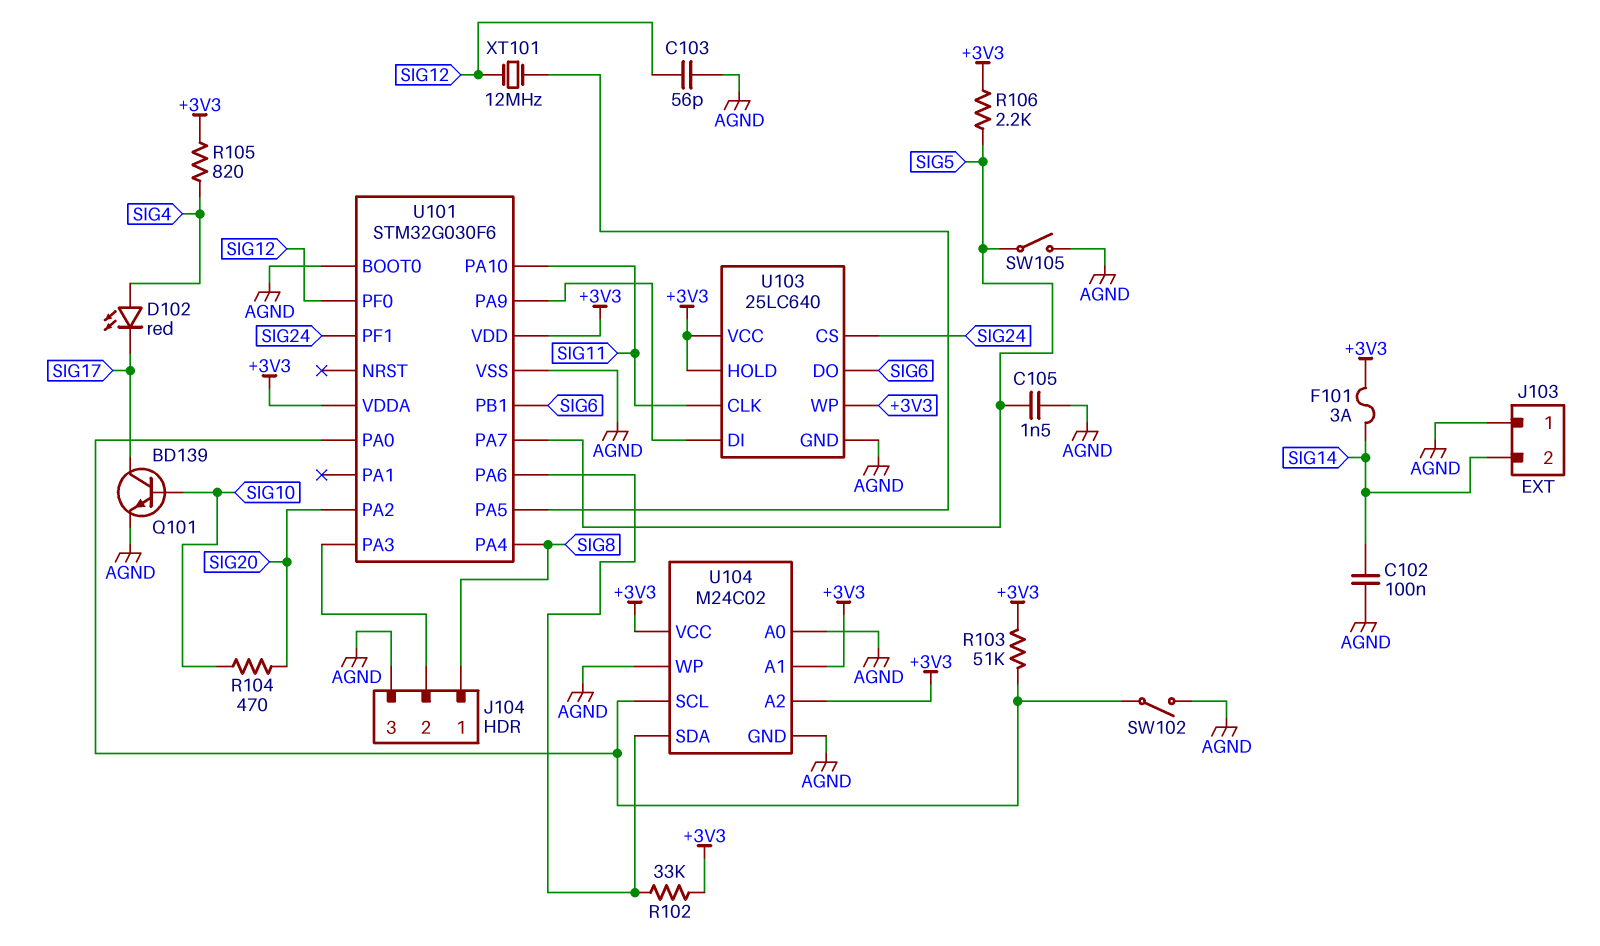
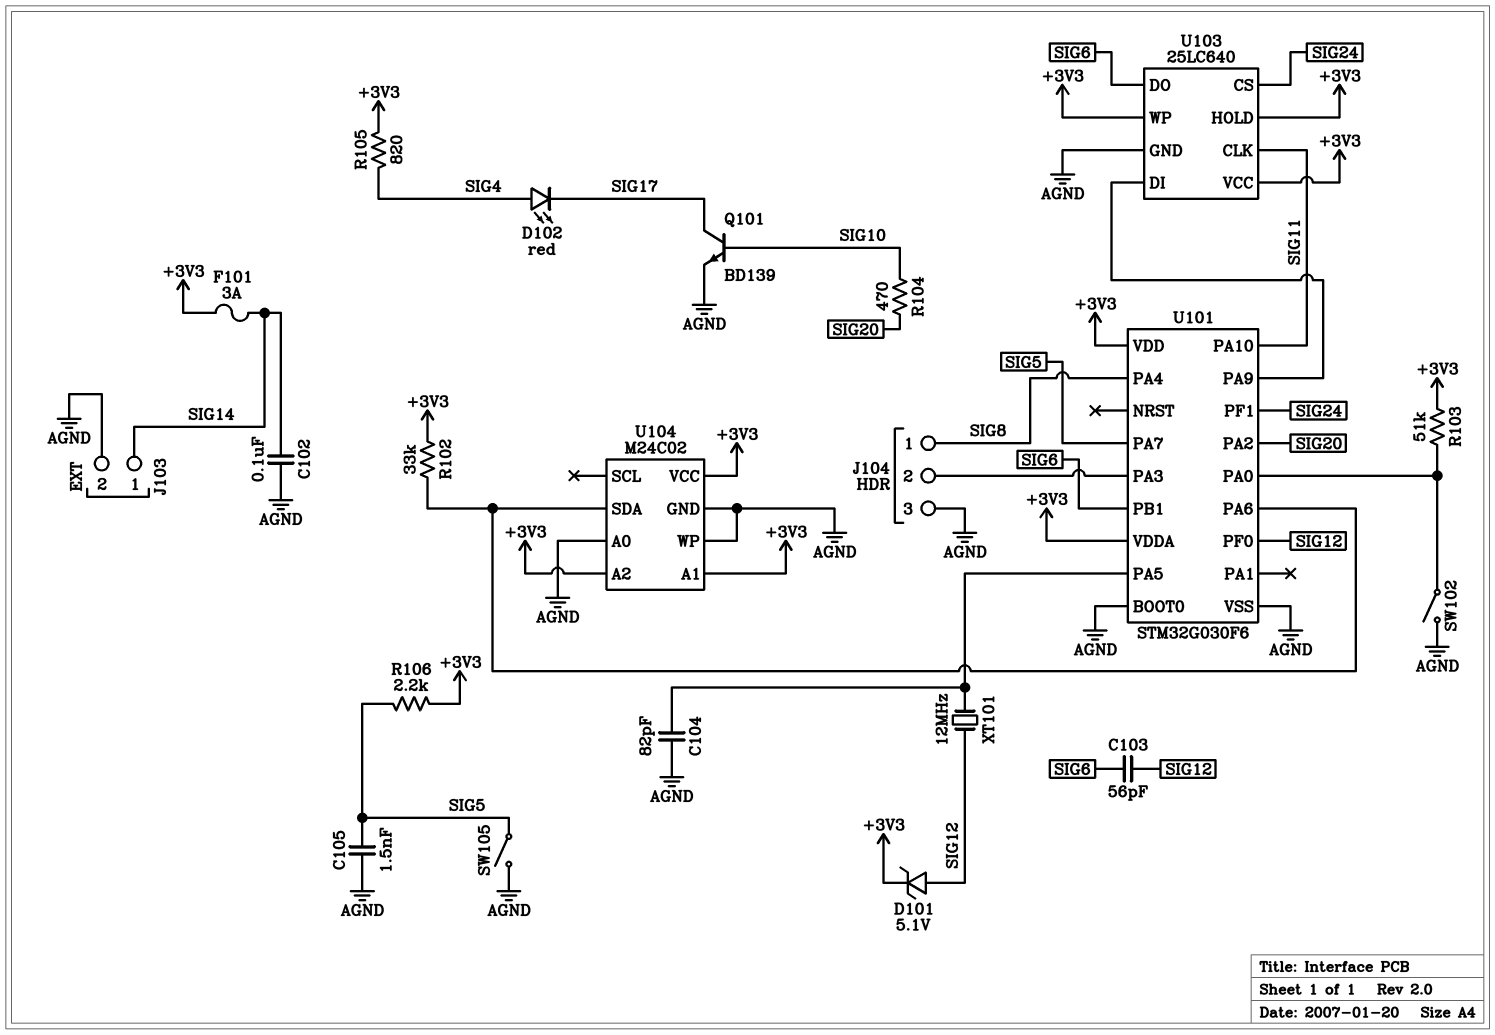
C103: 56pF (AGND, SIG12) -> 56pF (SIG6, SIG12)
C104: none -> 82pF (AGND, U101/PA5)
D101: none -> zener 5.1V (A SIG12, K +3V3)
J103 pin 1: AGND -> SIG14
J103 pin 2: SIG14 -> AGND
U104 pin SCL: U101/PA0 -> none

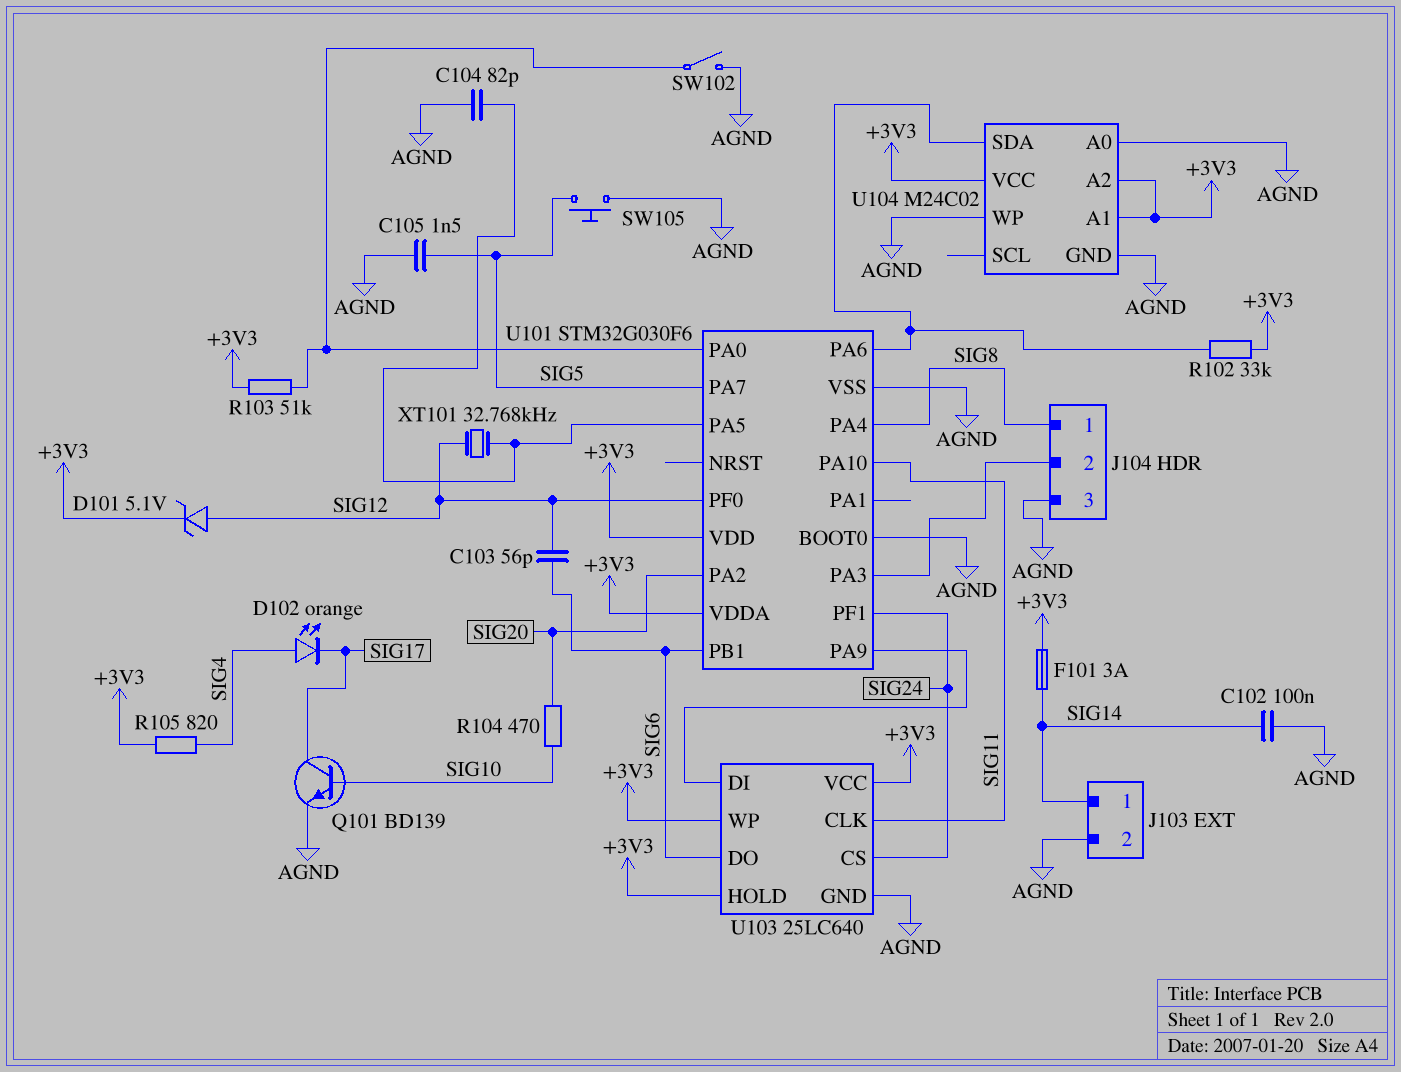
D102: LED red (A SIG4, K SIG17) -> LED orange (A SIG4, K SIG17)
R106: 2.2k (+3V3, SIG5) -> none
SW105: switch (AGND, SIG5) -> button (AGND, SIG5)
XT101: 12MHz (SIG12, U101/PA5) -> 32.768kHz (SIG12, U101/PA5)

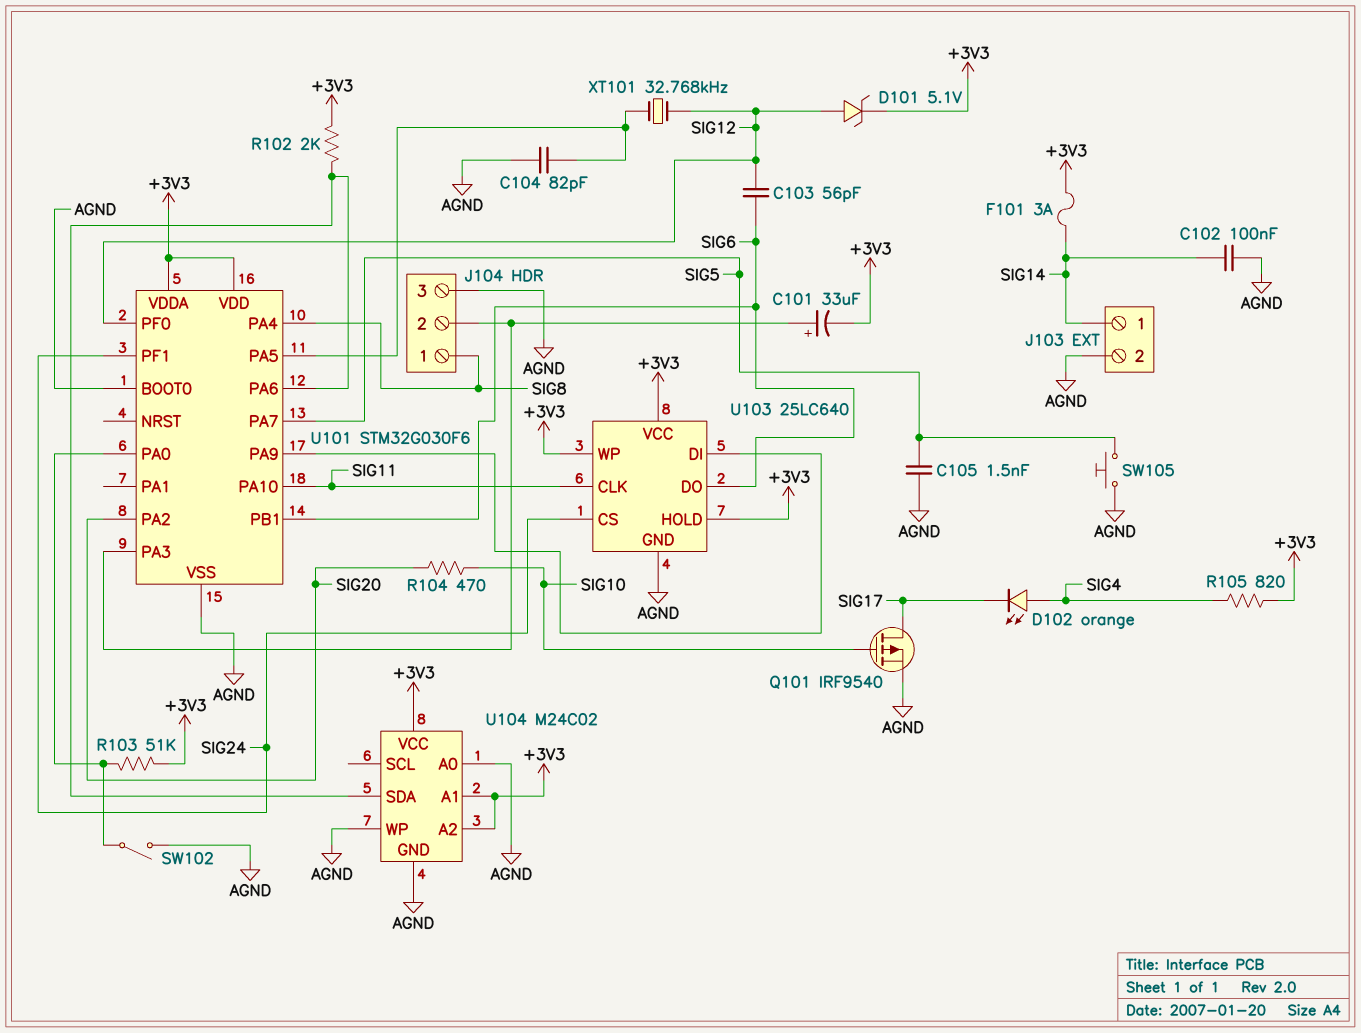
C101: none -> 33uF (plus J104/2, minus +3V3)
Q101: NPN BD139 (B SIG10, C SIG17, E AGND) -> PMOS IRF9540 (G SIG10, D SIG17, S AGND)
R102: 33k (+3V3, U101/PA6) -> 2k (+3V3, U101/PA6)

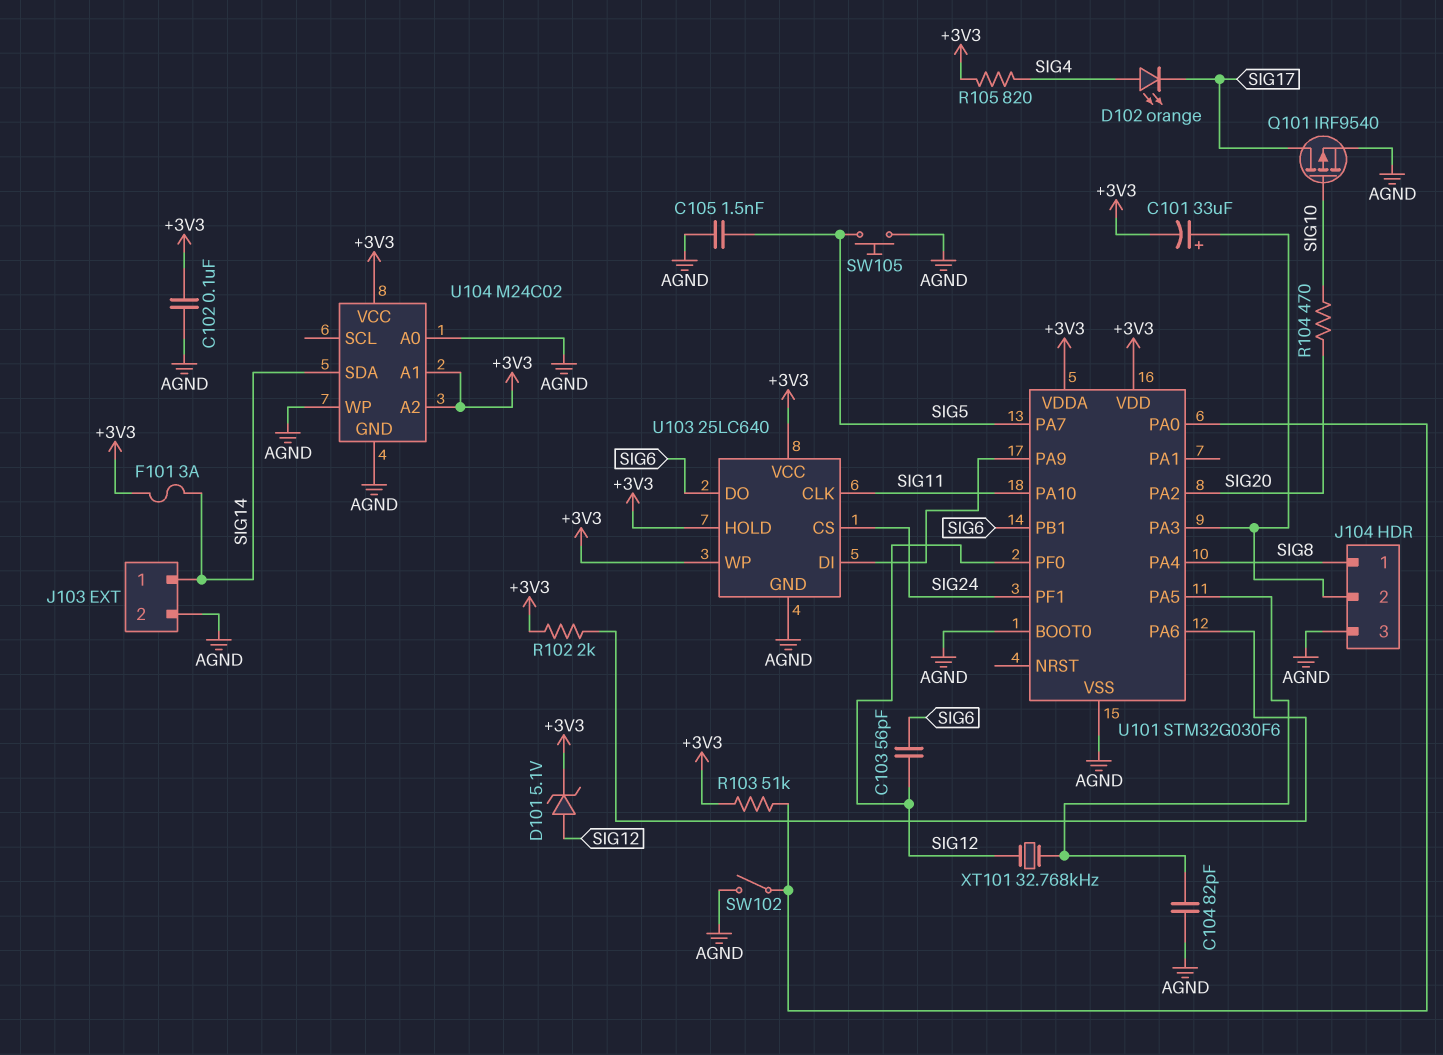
C102: 100nF (AGND, SIG14) -> 100nF (+3V3, AGND)
U104 pin SDA: U101/PA6 -> SIG14

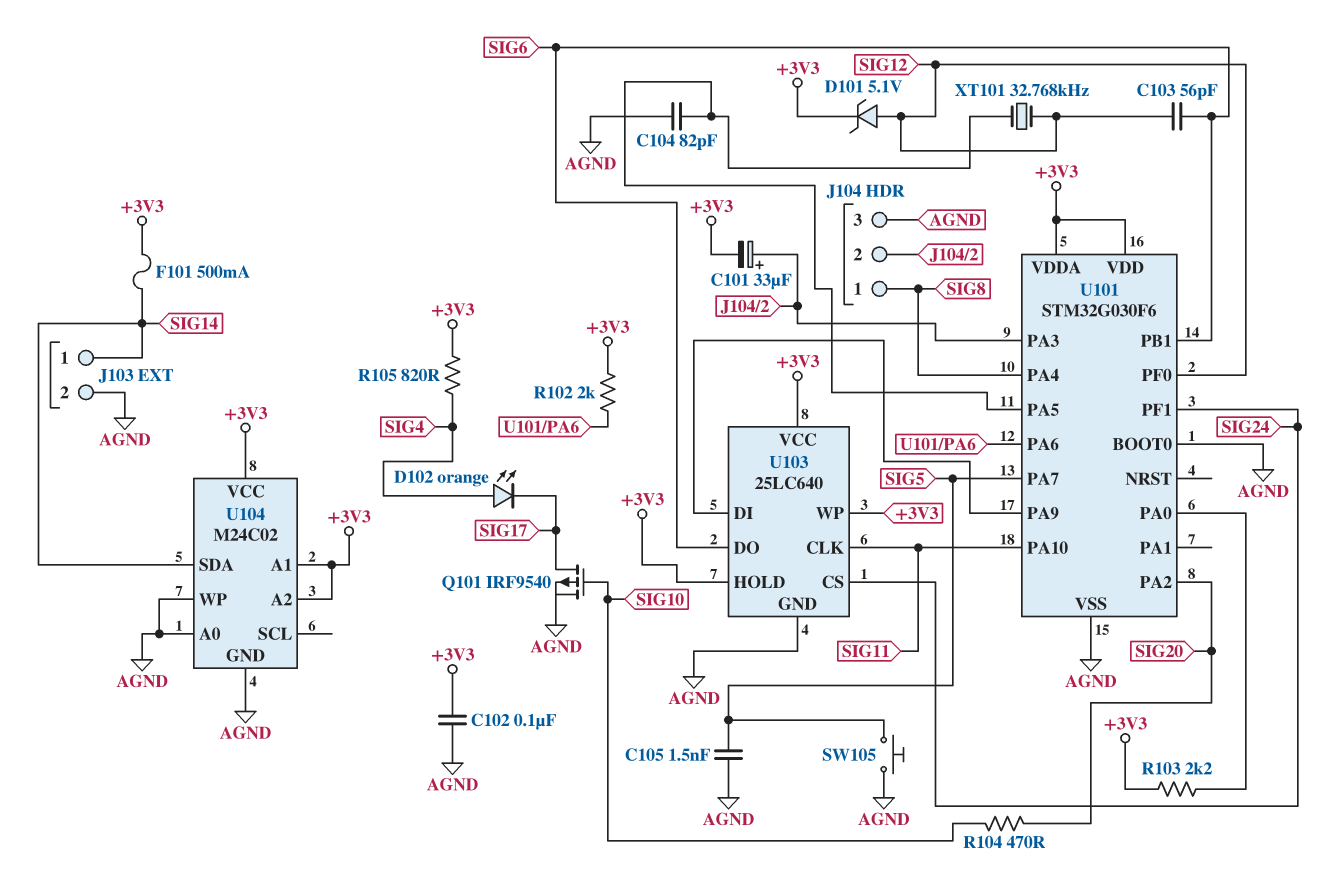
F101: 3A (+3V3, SIG14) -> 500mA (+3V3, SIG14)
R103: 51k (+3V3, U101/PA0) -> 2.2k (+3V3, U101/PA0)
SW102: switch (AGND, U101/PA0) -> none

